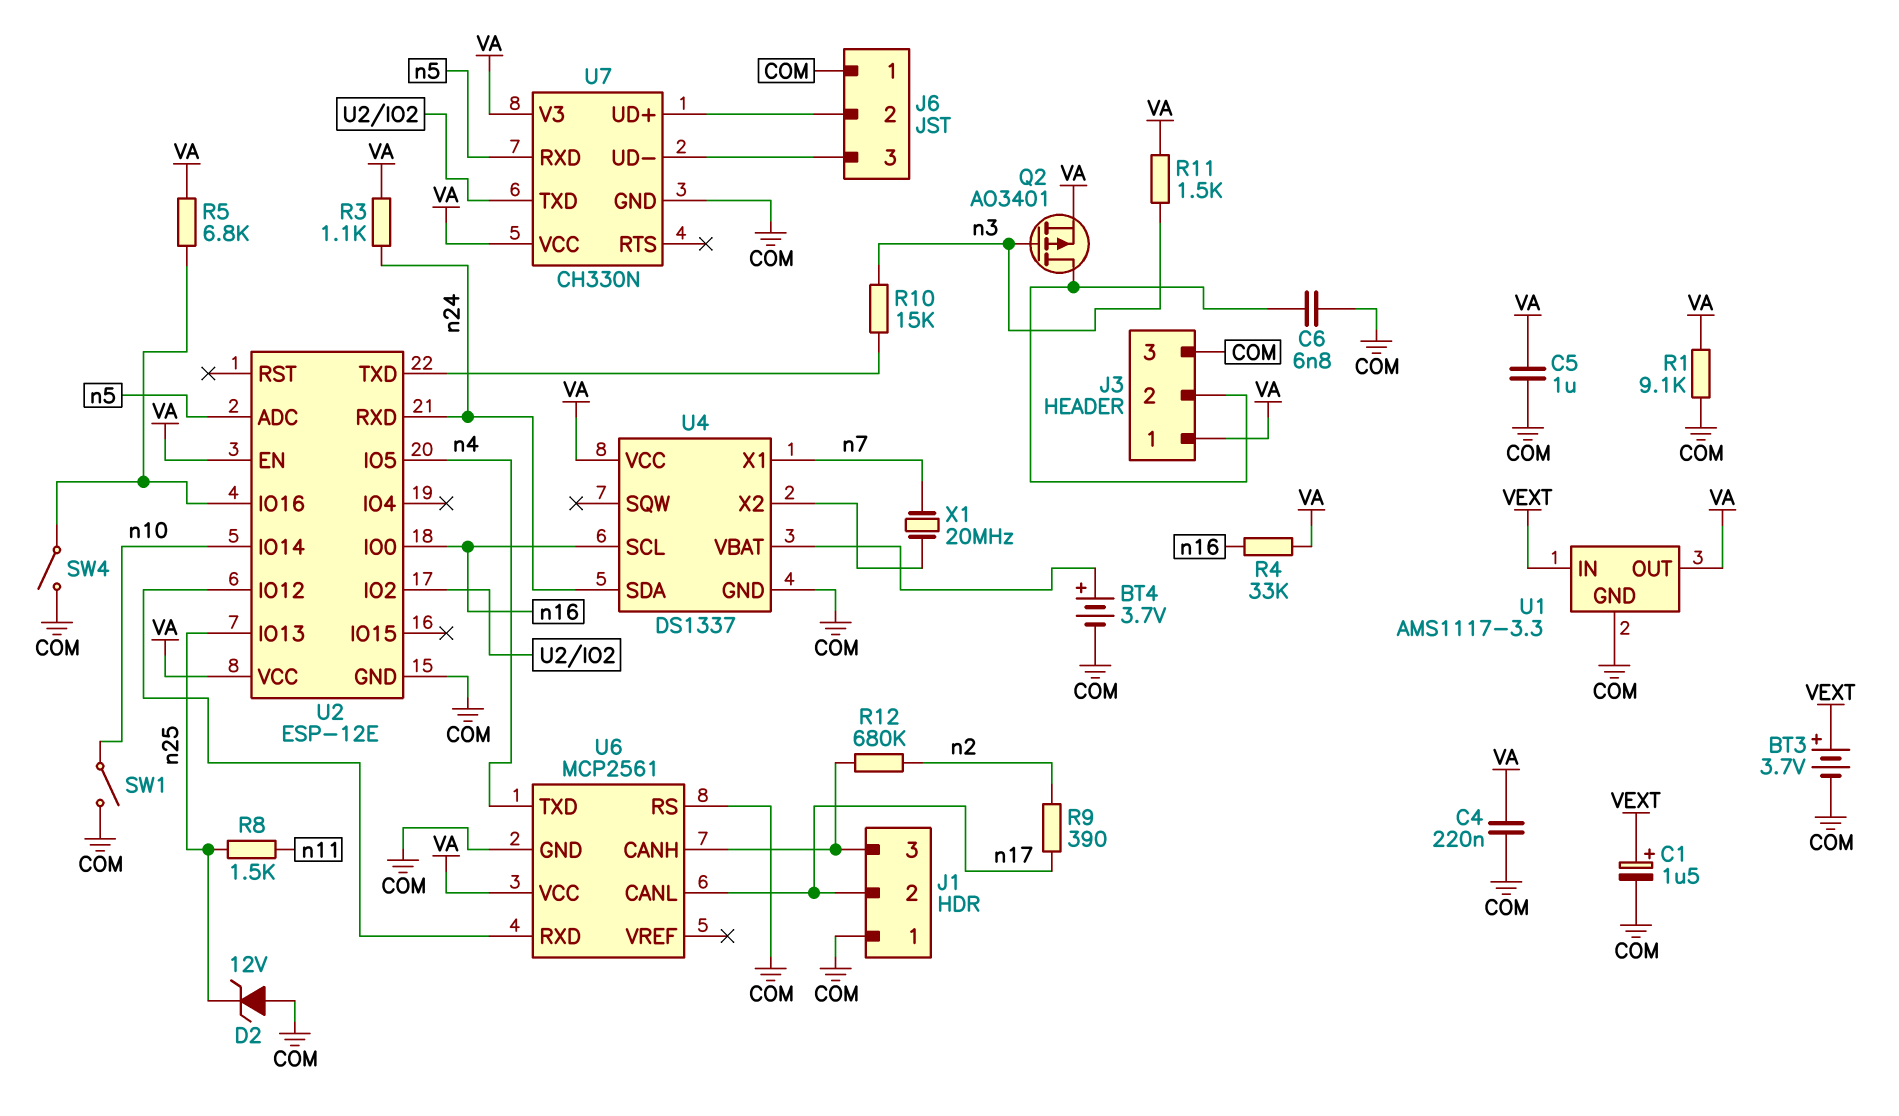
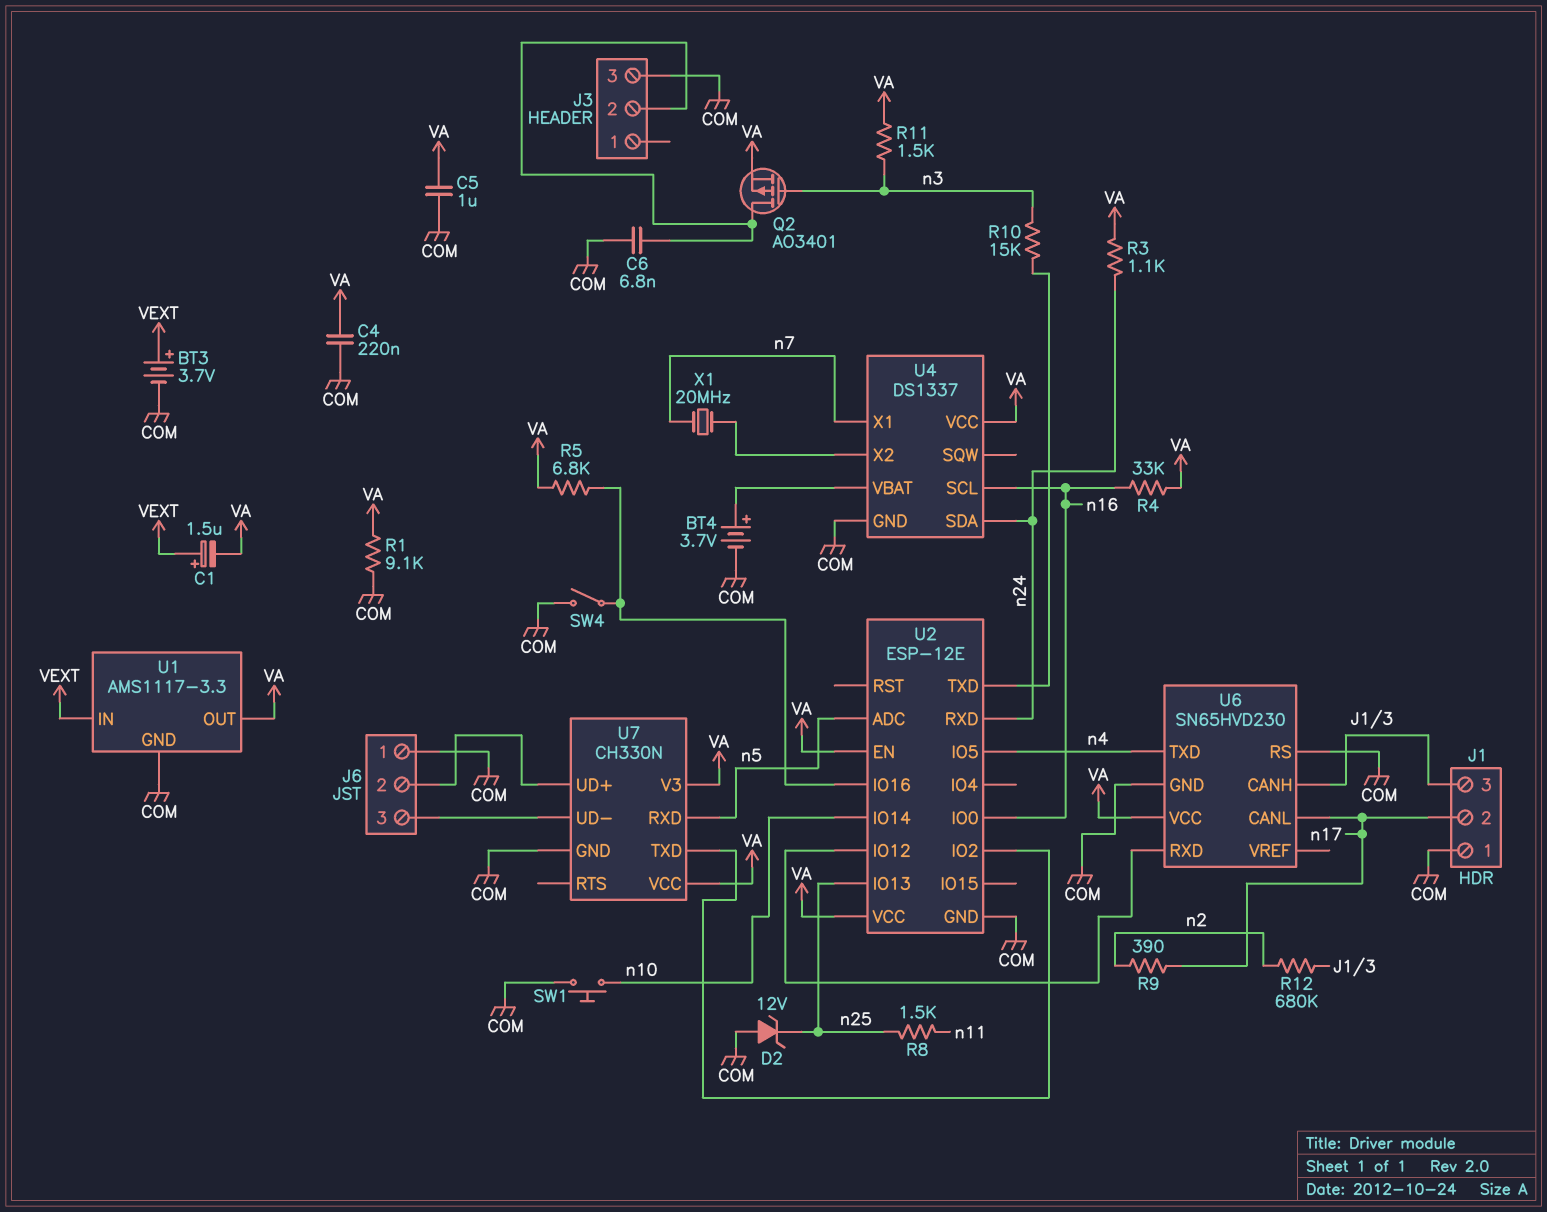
C1: 1.5uF (plus VEXT, minus COM) -> 1.5uF (plus VEXT, minus VA)
J3 pin 1: VA -> none
SW1: switch (COM, n10) -> button (COM, n10)
U6: MCP2561 -> SN65HVD230

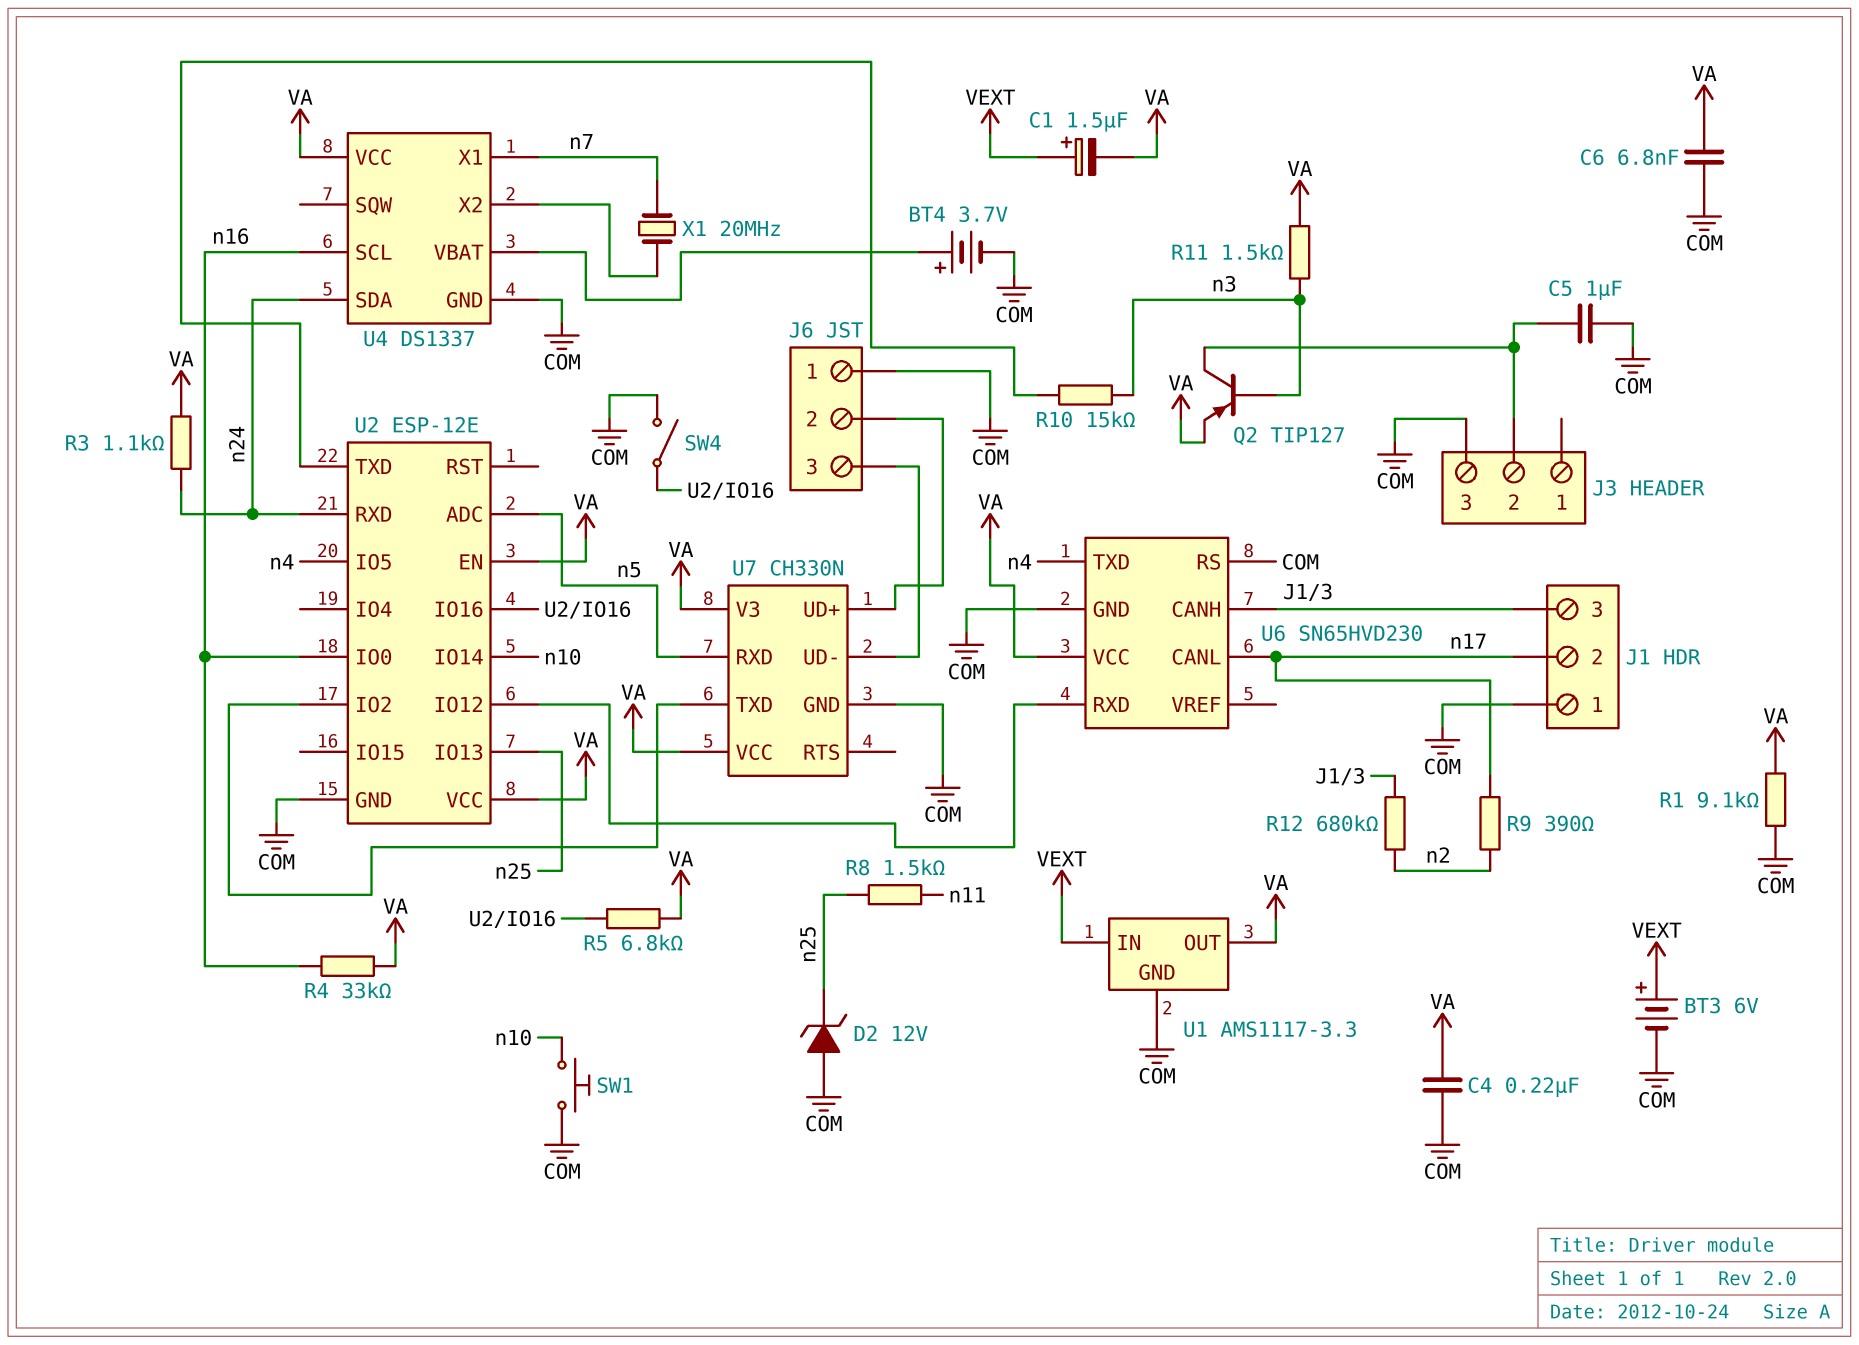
BT3: 3.7V (plus VEXT, minus COM) -> 6V (plus VEXT, minus COM)
C5: 1uF (COM, VA) -> 1uF (COM, J3/2)
C6: 6.8nF (COM, J3/2) -> 6.8nF (COM, VA)
Q2: PMOS AO3401 (G n3, D J3/2, S VA) -> PNP TIP127 (B n3, C J3/2, E VA)

